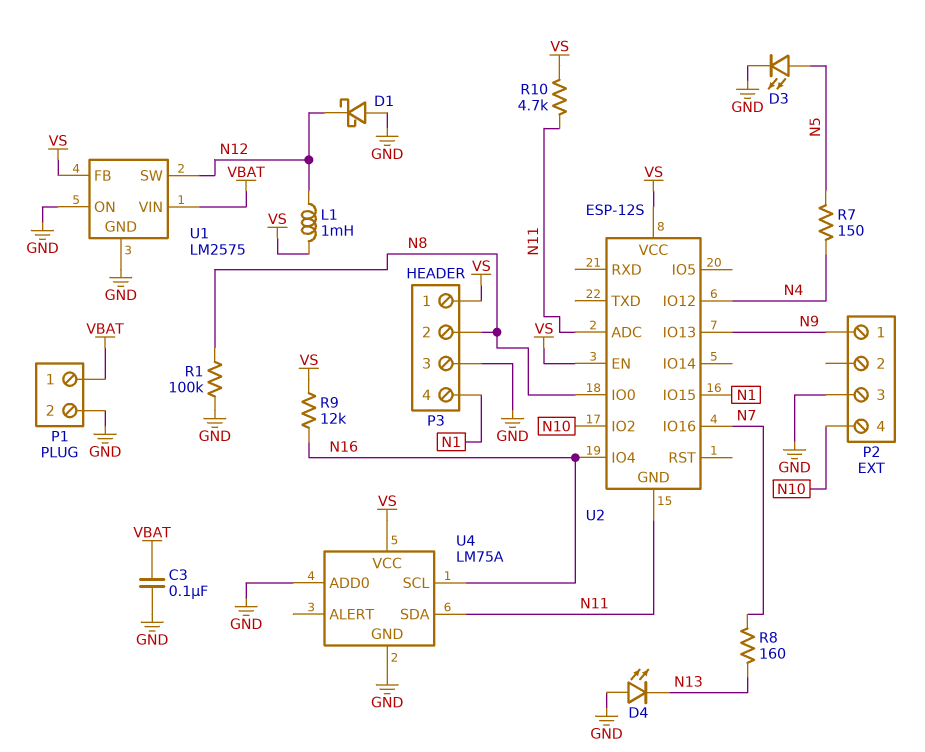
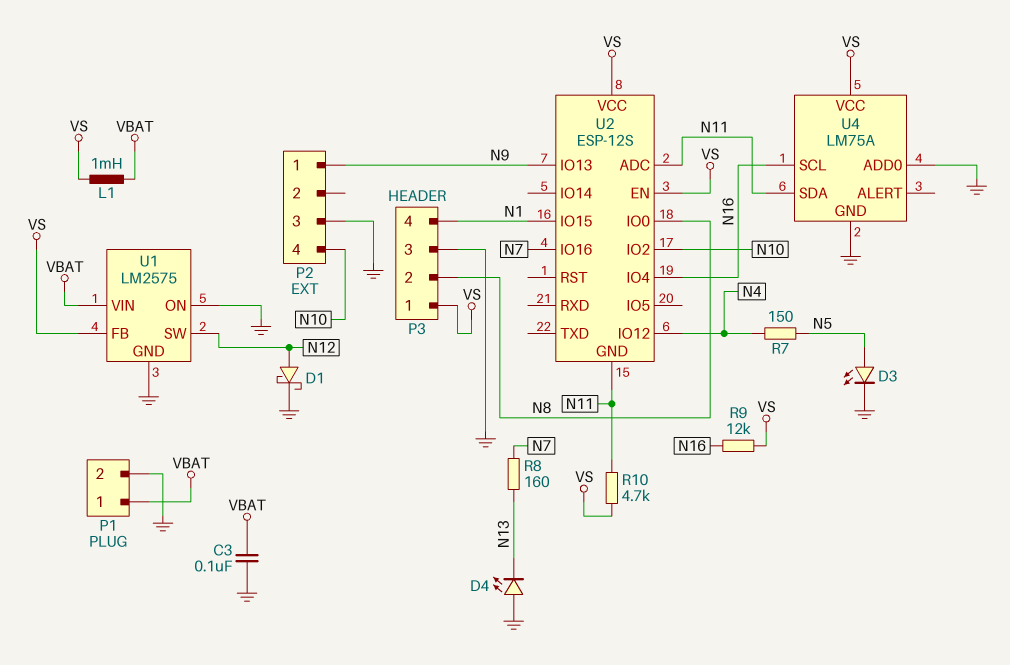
D1: schottky (A GND, K N12) -> schottky (A N12, K GND)
L1: 1mH (N12, VS) -> 1mH (VBAT, VS)
R1: 100k (GND, N8) -> none

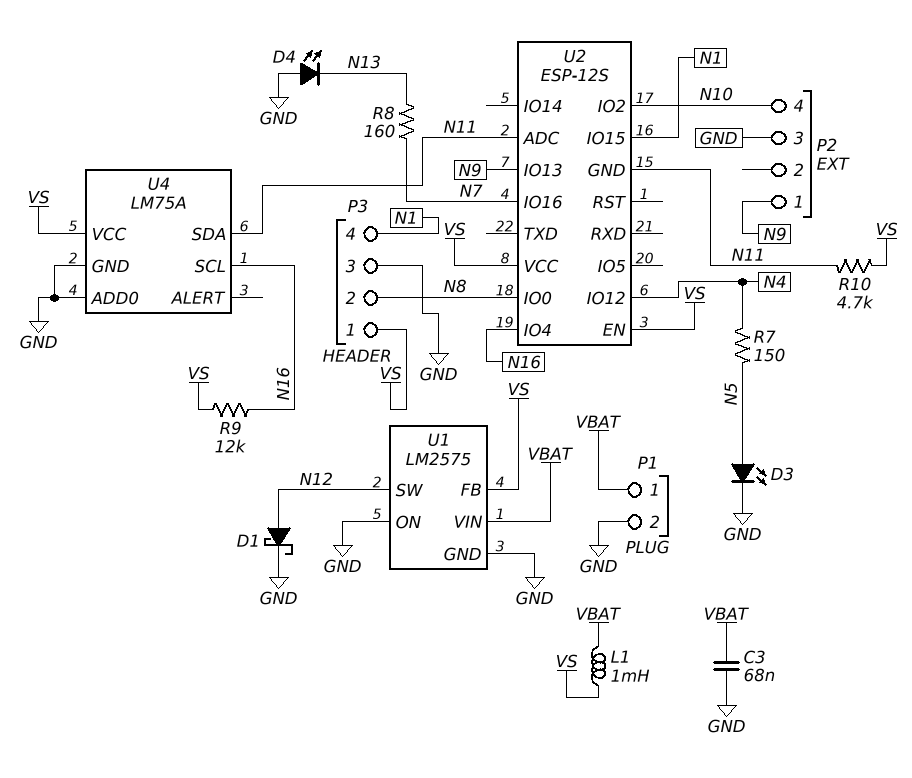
C3: 100nF (GND, VBAT) -> 68nF (GND, VBAT)

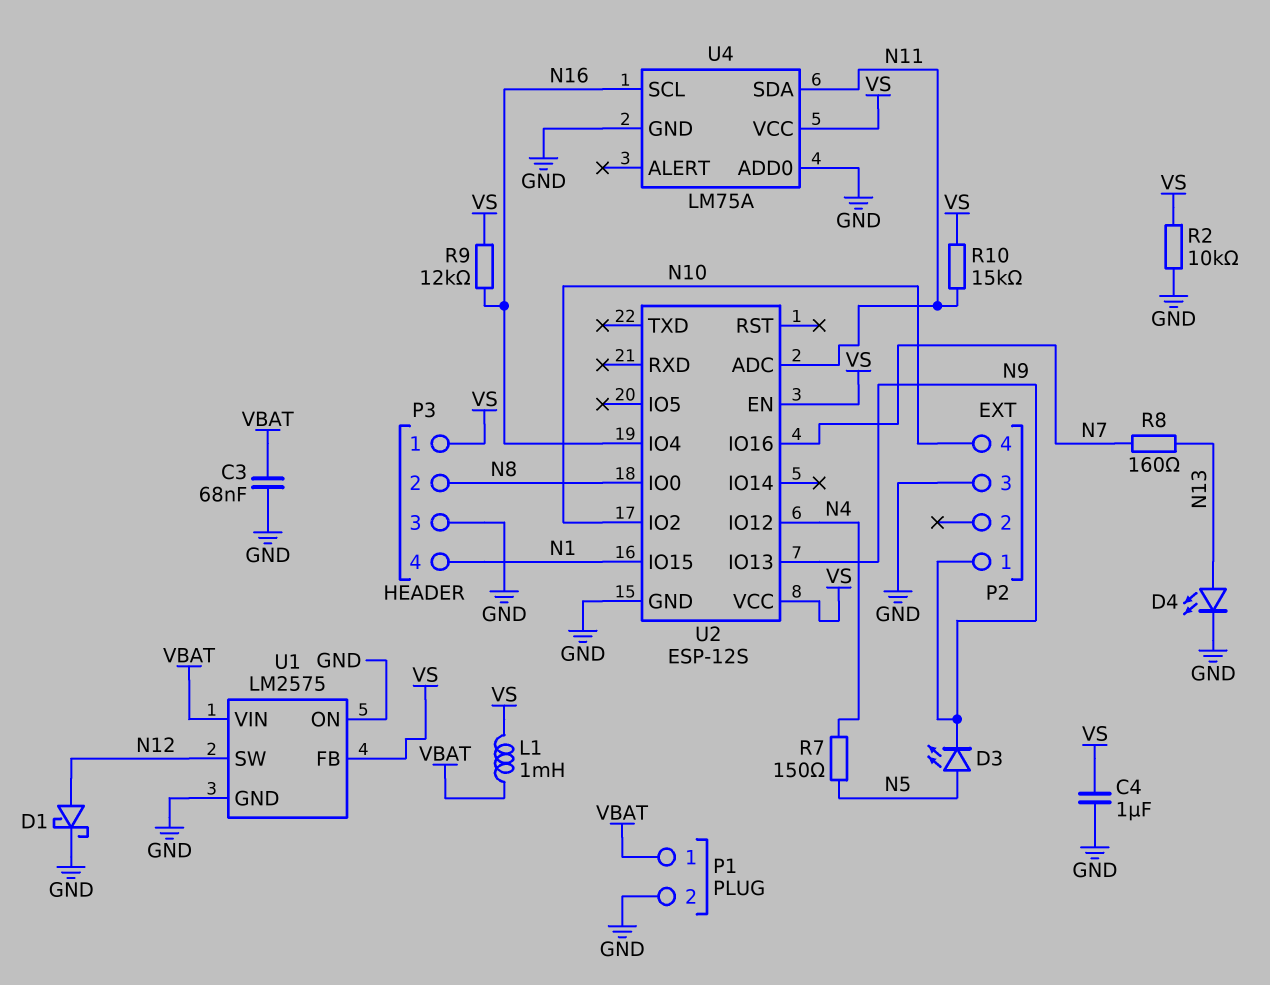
C4: none -> 1uF (GND, VS)
D3: LED (A N5, K GND) -> LED (A N5, K N9)
D4: LED (A GND, K N13) -> LED (A N13, K GND)
R2: none -> 10k (GND, VS)
R10: 4.7k (N11, VS) -> 15k (N11, VS)
U2 pin GND: N11 -> GND

